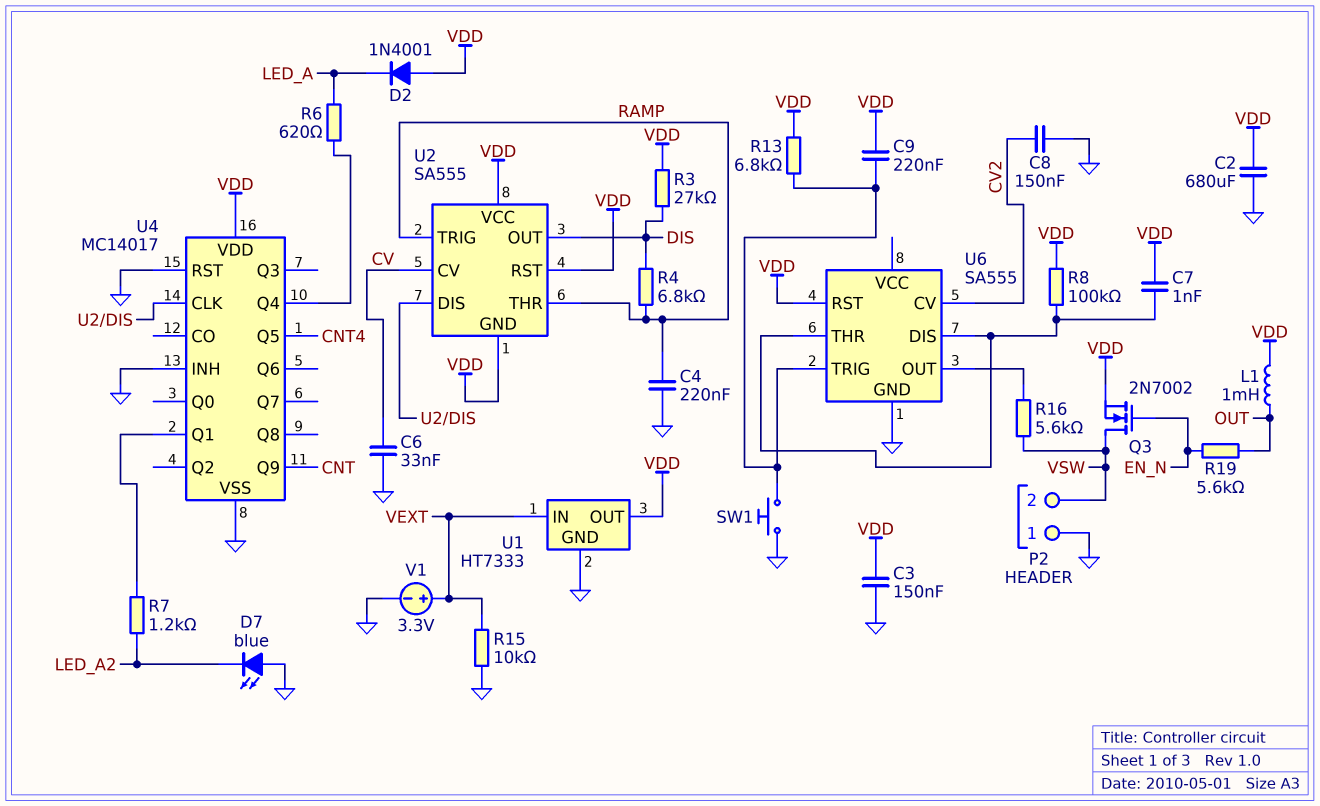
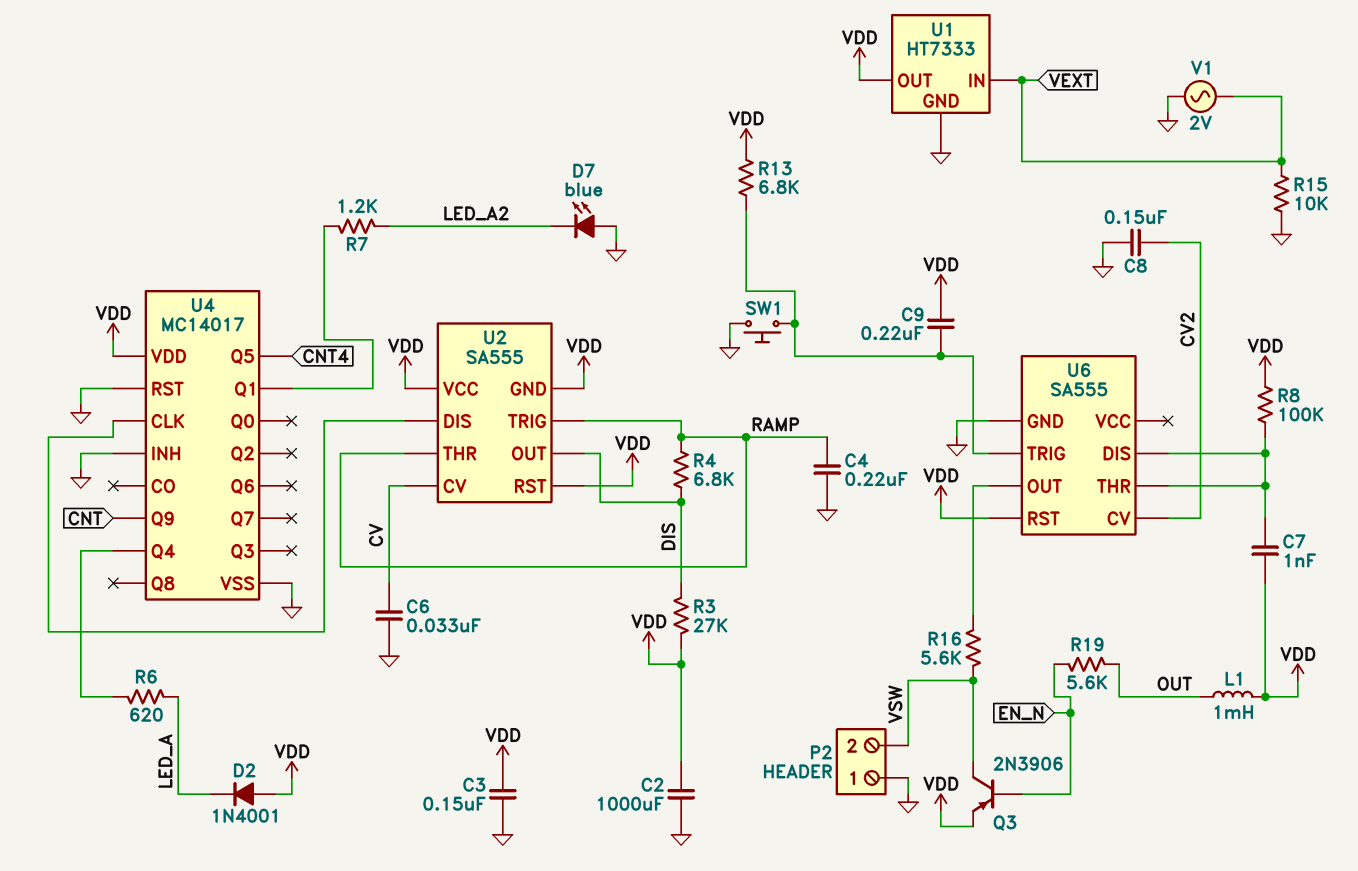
C2: 680uF (GND, VDD) -> 1000uF (GND, VDD)
Q3: NMOS 2N7002 (G EN_N, D VSW, S VDD) -> PNP 2N3906 (B EN_N, C VSW, E VDD)
V1: 3.3V (plus VEXT, minus GND) -> AC 2V (GND, VEXT)

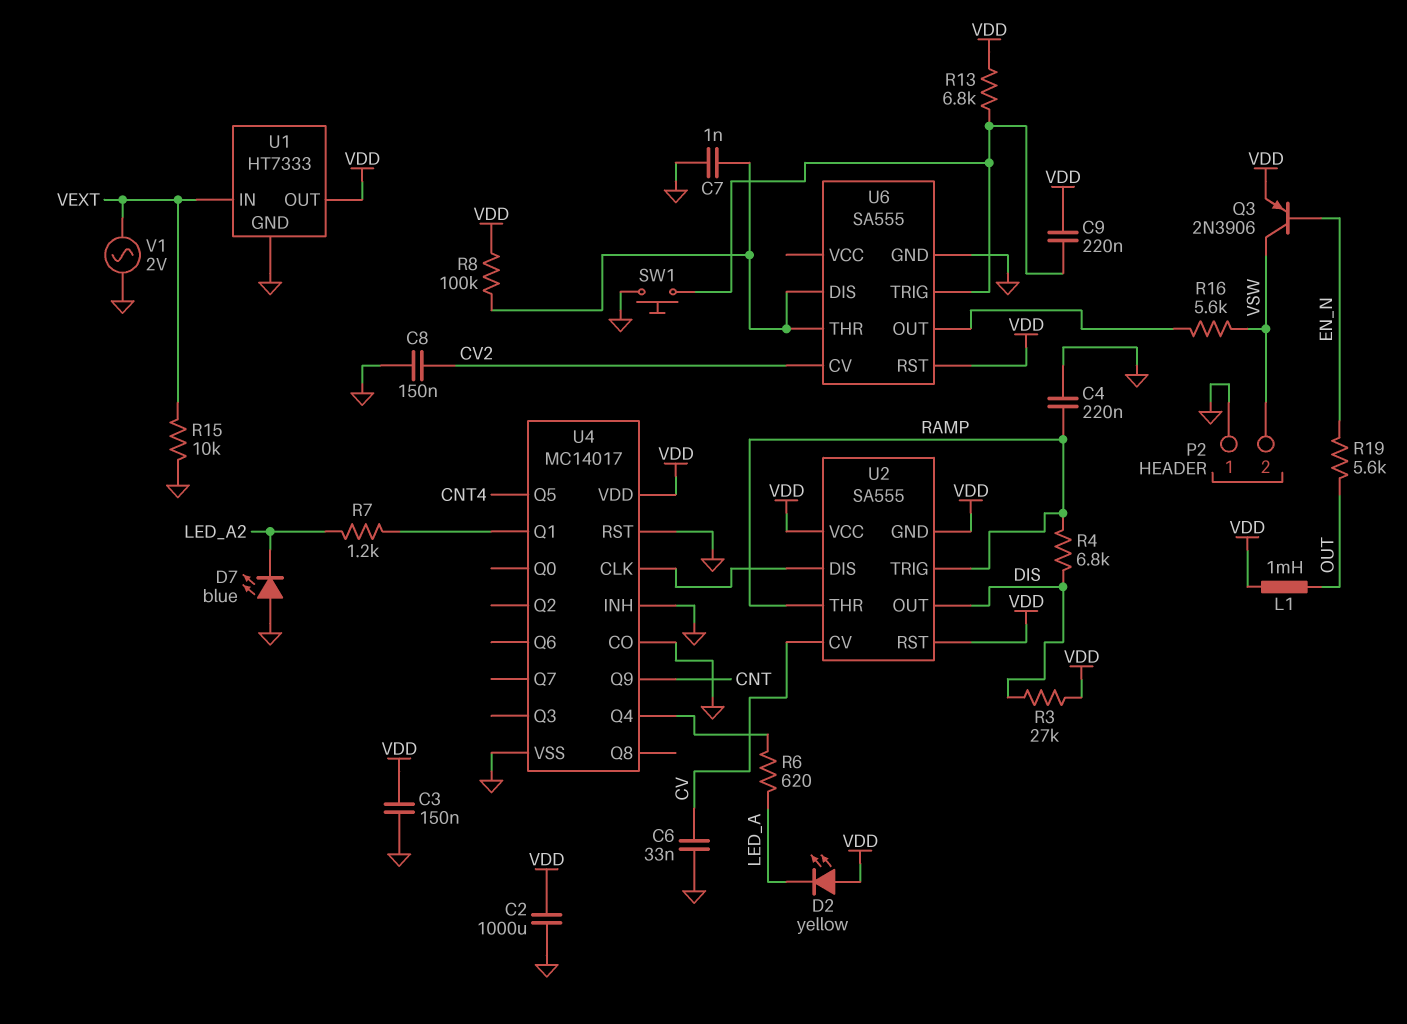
C7: 1nF (U6/DIS, VDD) -> 1nF (GND, U6/DIS)
D2: diode 1N4001 (A VDD, K LED_A) -> LED yellow (A VDD, K LED_A)
U4 pin CO: none -> GND

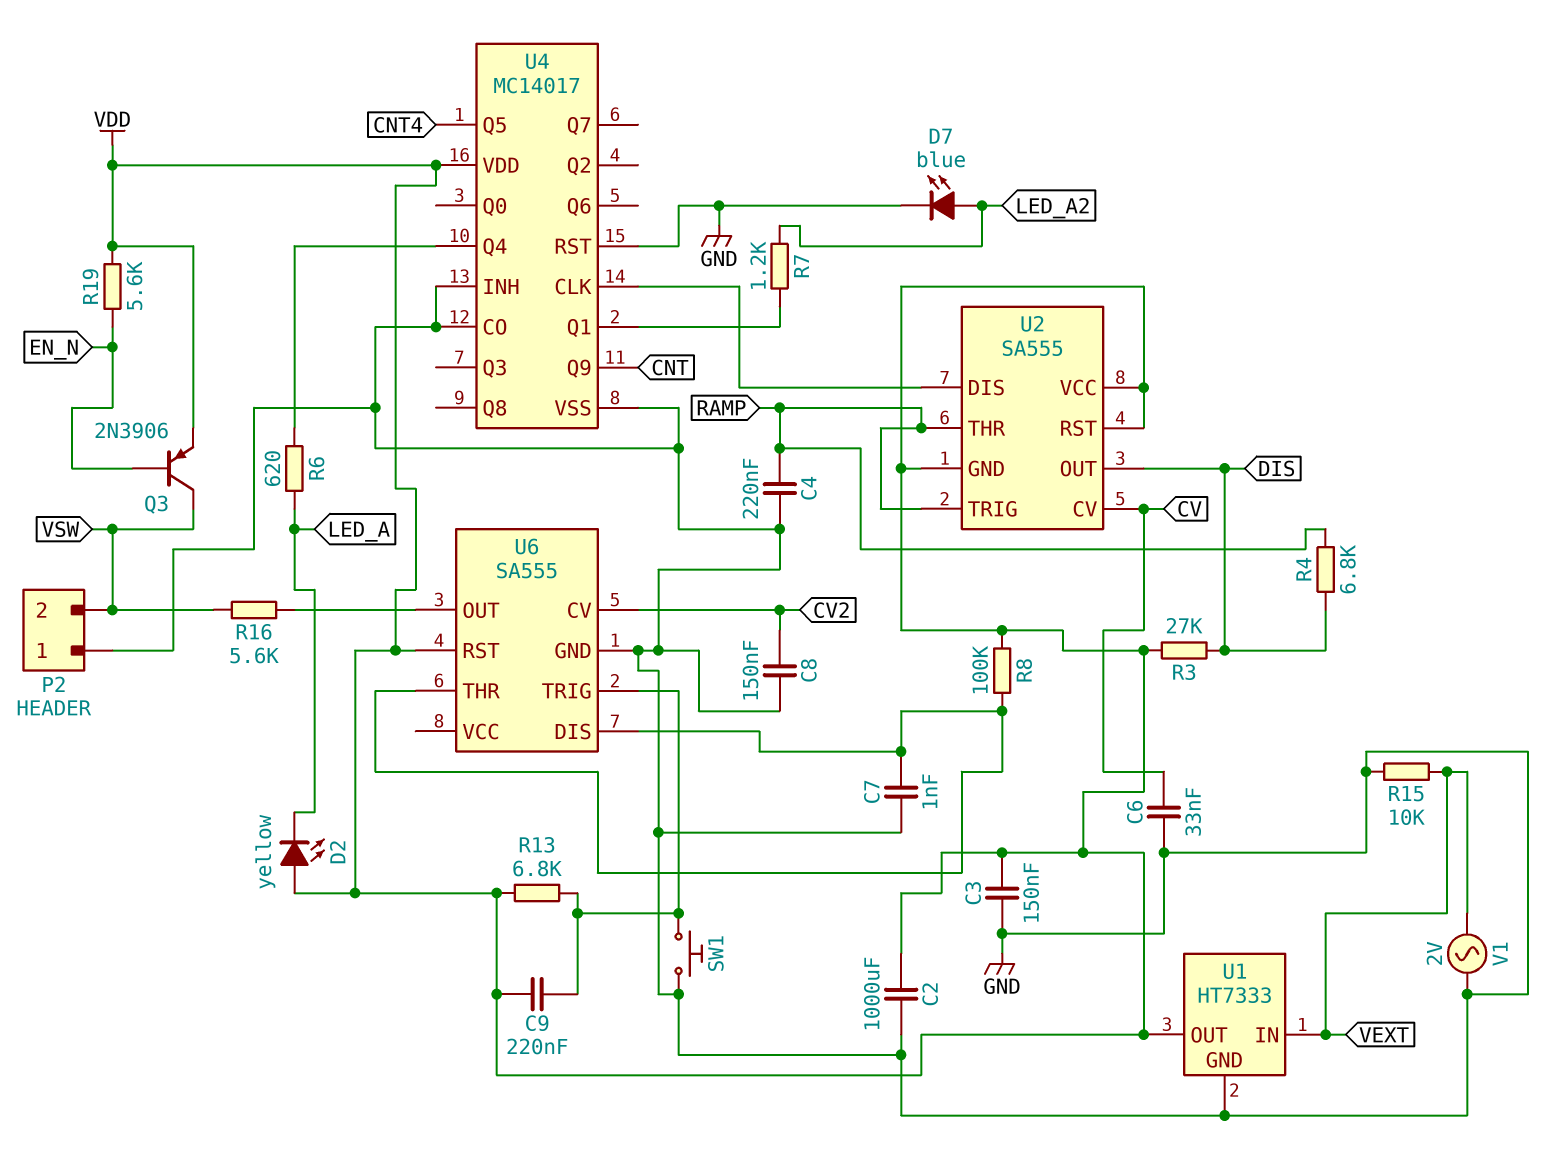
D7: LED blue (A GND, K LED_A2) -> LED blue (A LED_A2, K GND)
L1: 1mH (OUT, VDD) -> none
R19: 5.6k (EN_N, OUT) -> 5.6k (EN_N, VDD)

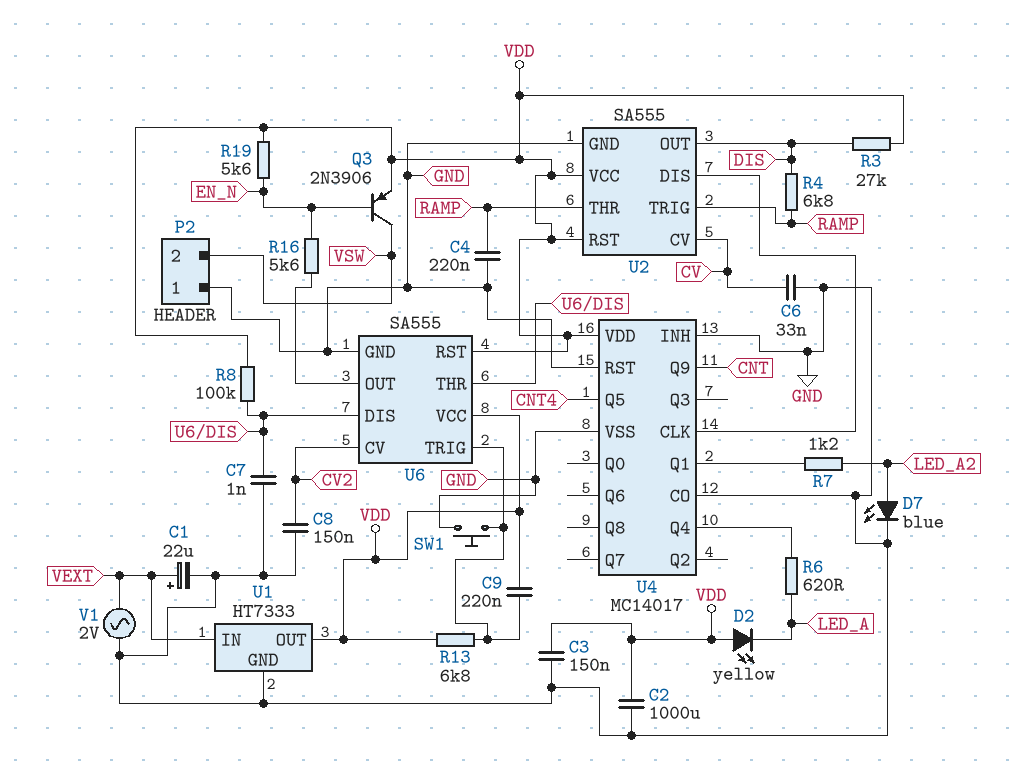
C1: none -> 22uF (plus VEXT, minus GND)
R15: 10k (GND, VEXT) -> none
R16: 5.6k (U6/OUT, VSW) -> 5.6k (EN_N, U6/OUT)
U2 pin GND: VDD -> GND
U6 pin VCC: none -> VDD

